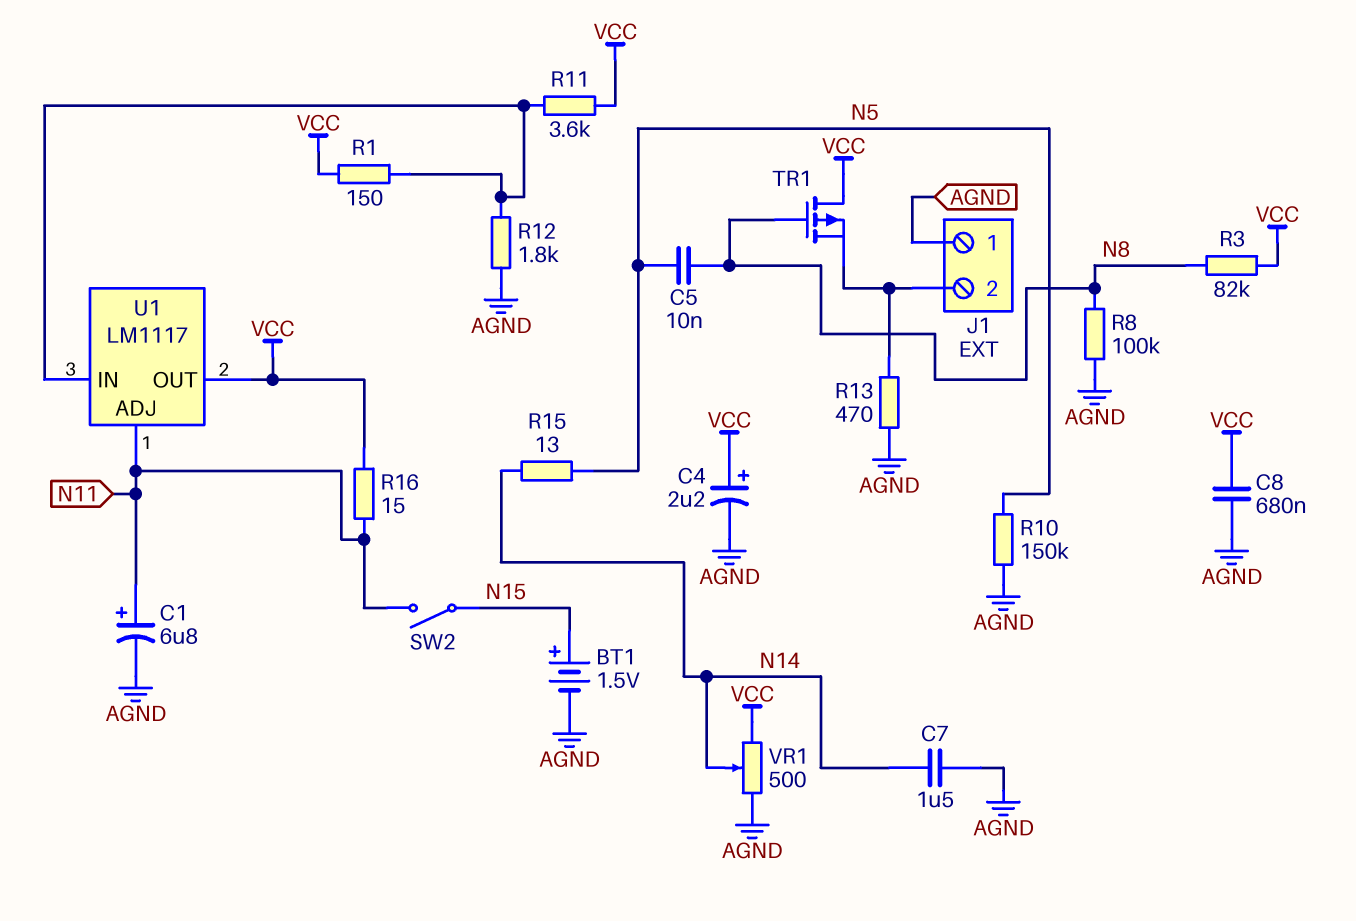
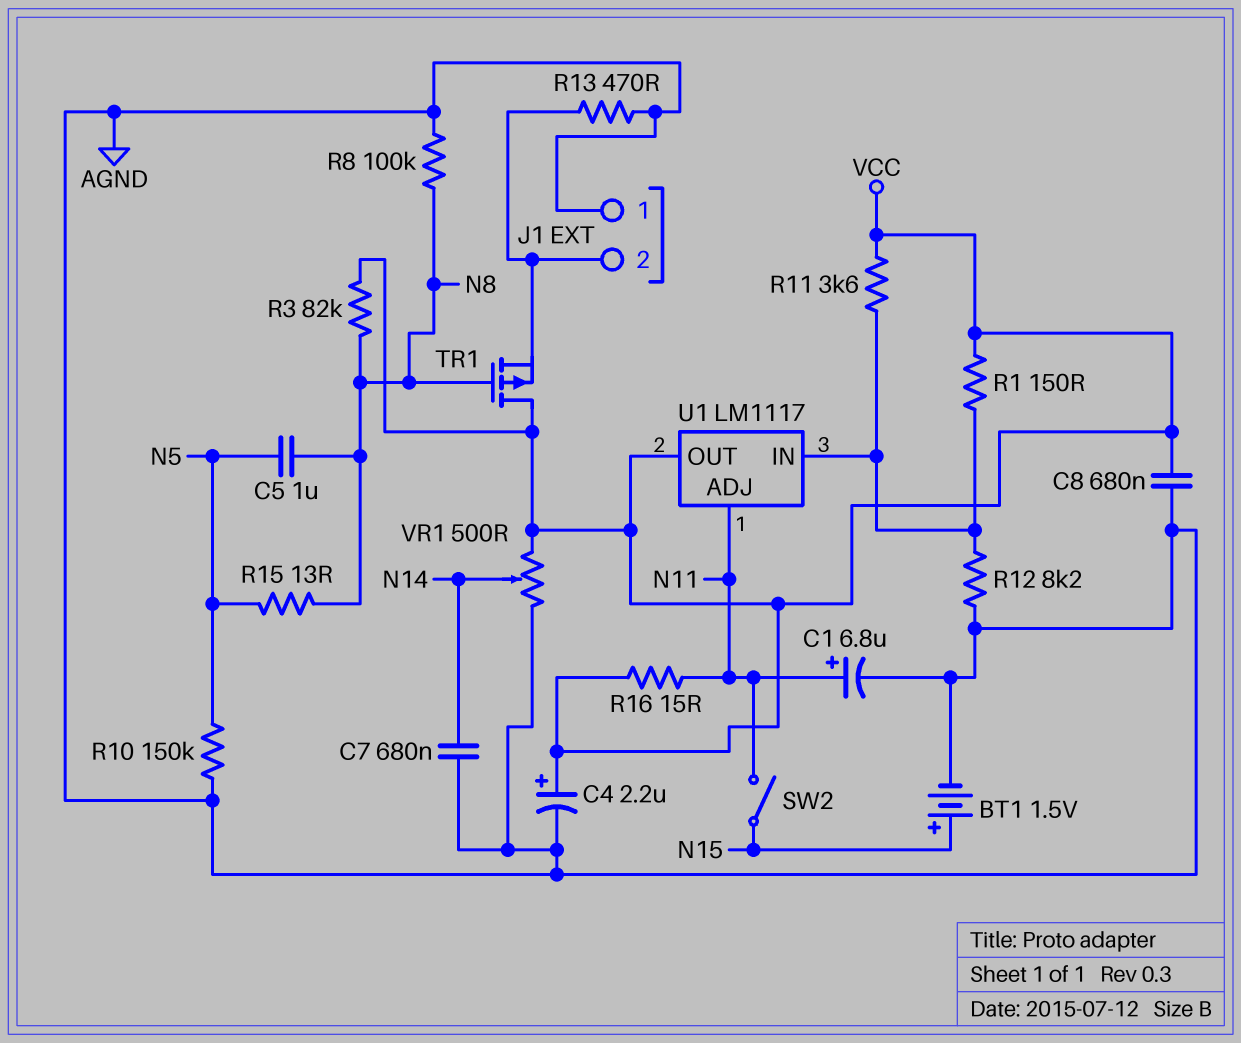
C5: 10nF (N5, N8) -> 1uF (N5, N8)
C7: 1.5uF (AGND, N14) -> 680nF (AGND, N14)
R12: 1.8k (AGND, U1/IN) -> 8.2k (AGND, U1/IN)
R15: 13 (N5, N14) -> 13 (N5, N8)

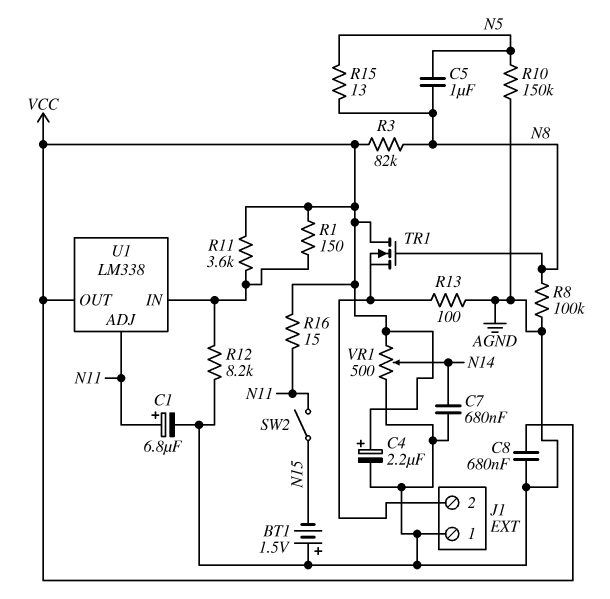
BT1: 1.5V (plus N15, minus AGND) -> 1.5V (plus AGND, minus N15)
R13: 470 (AGND, J1/2) -> 100 (AGND, J1/2)
TR1: PMOS (G N8, D VCC, S J1/2) -> NMOS (G N8, D VCC, S J1/2)
U1: LM1117 -> LM338

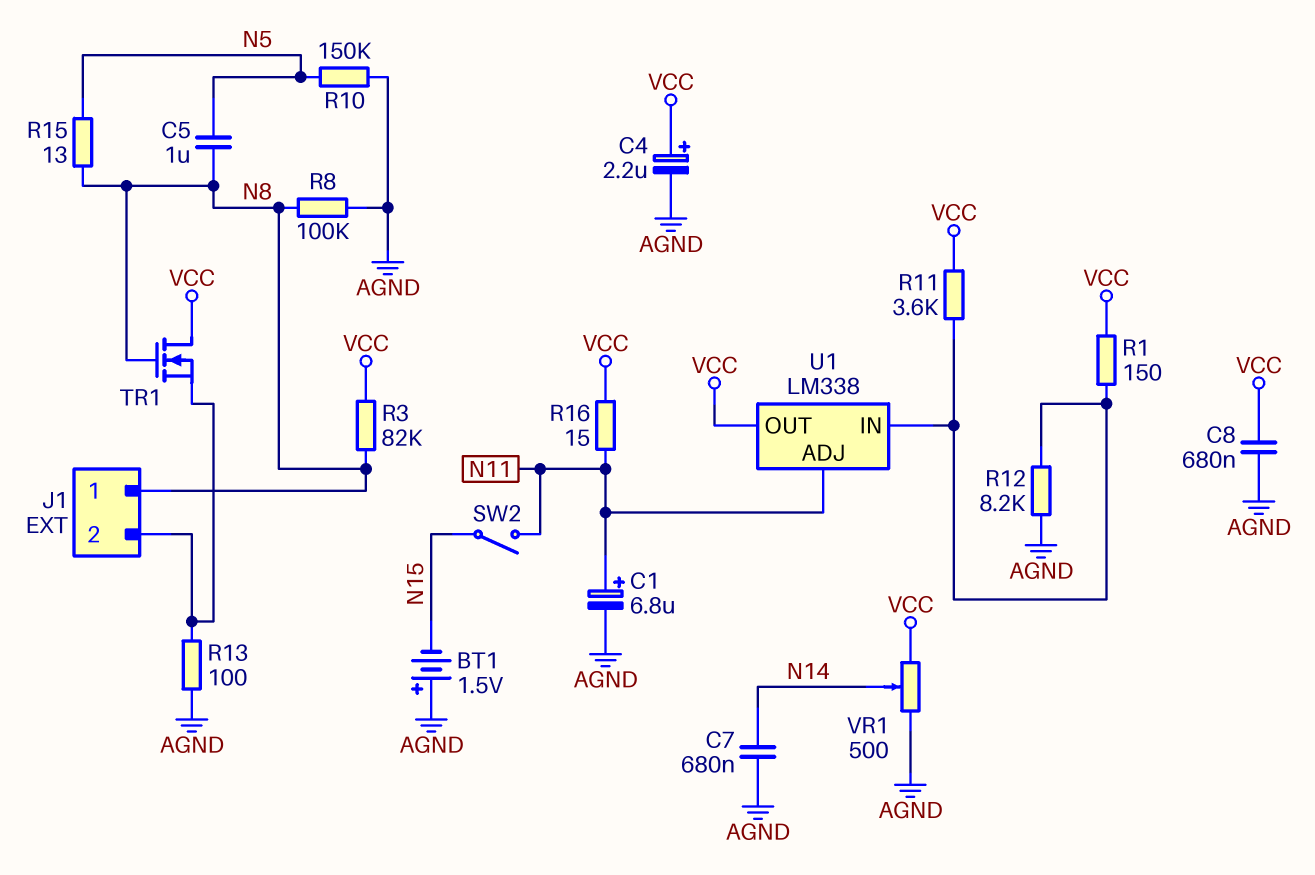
J1 pin 1: AGND -> N8

